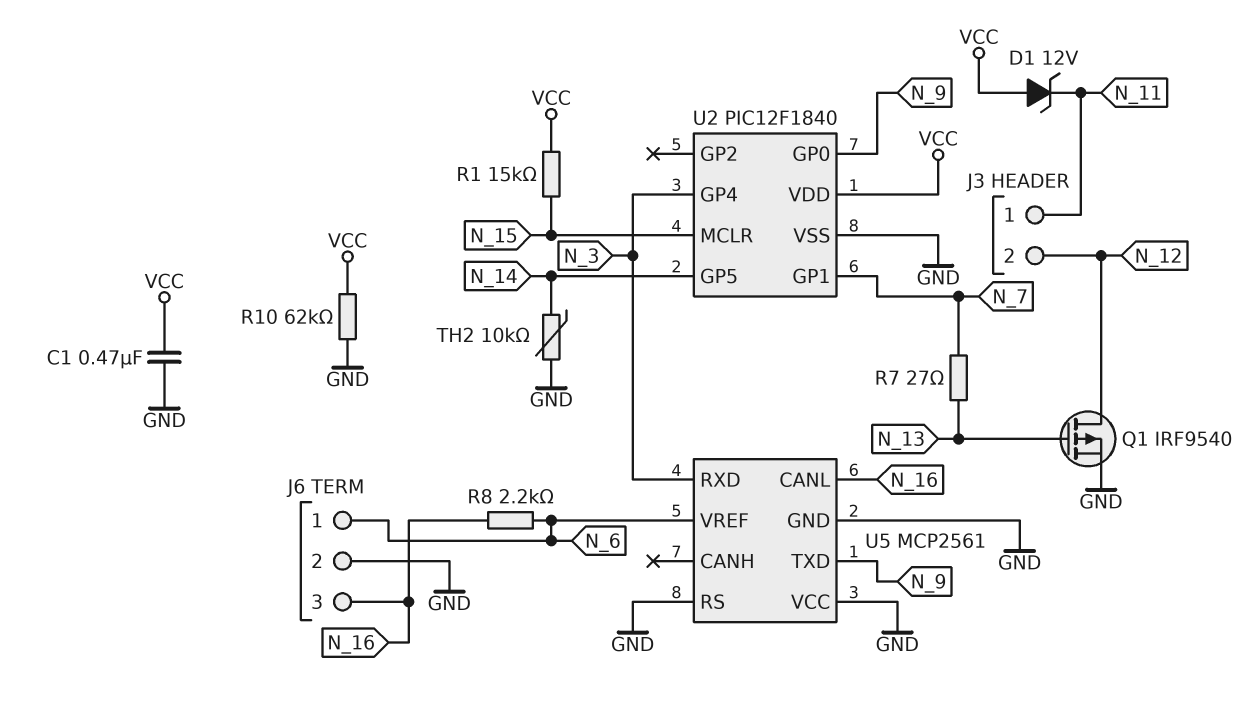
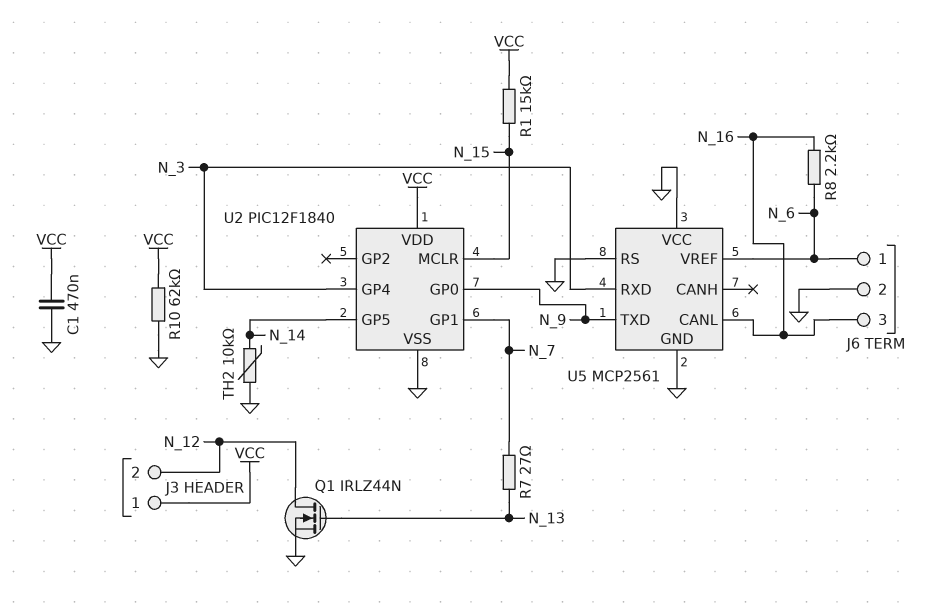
D1: zener 12V (A VCC, K N_11) -> none
J3 pin 1: N_11 -> VCC
Q1: PMOS IRF9540 (G N_13, D N_12, S GND) -> NMOS IRLZ44N (G N_13, D N_12, S GND)

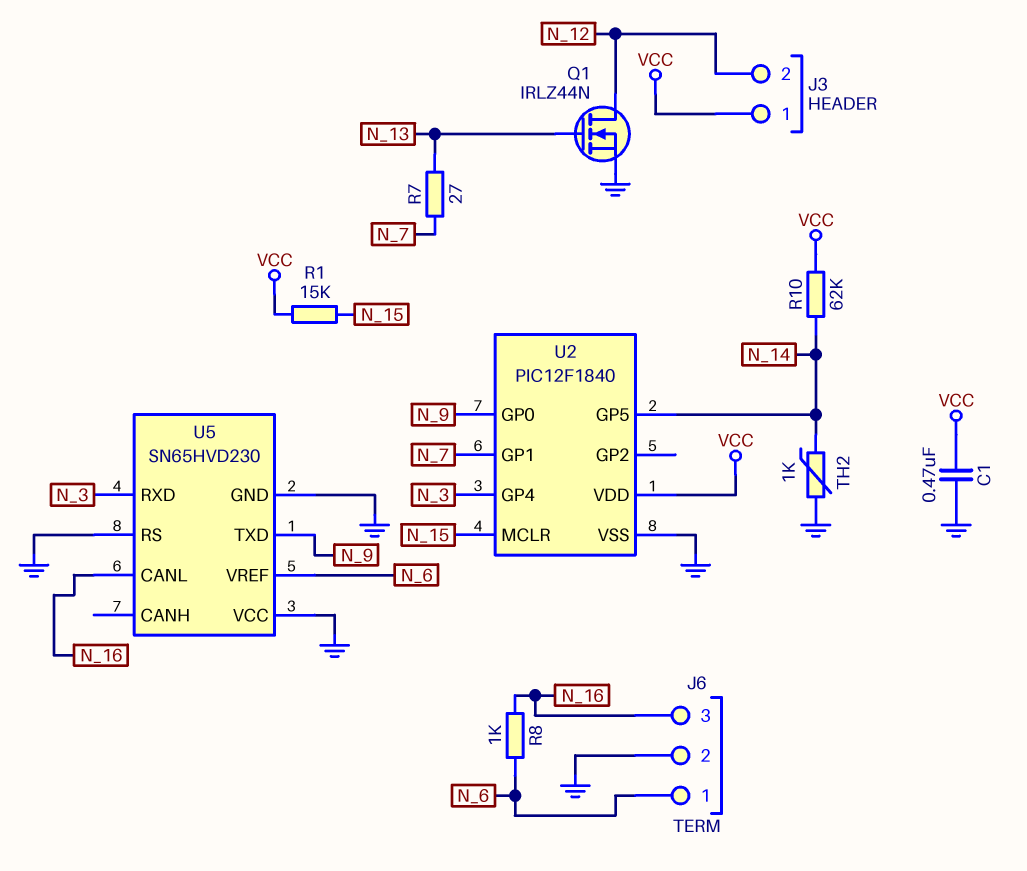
R8: 2.2k (N_6, N_16) -> 1k (N_6, N_16)
R10: 62k (GND, VCC) -> 62k (N_14, VCC)
TH2: 10k (GND, N_14) -> 1k (GND, N_14)
U5: MCP2561 -> SN65HVD230

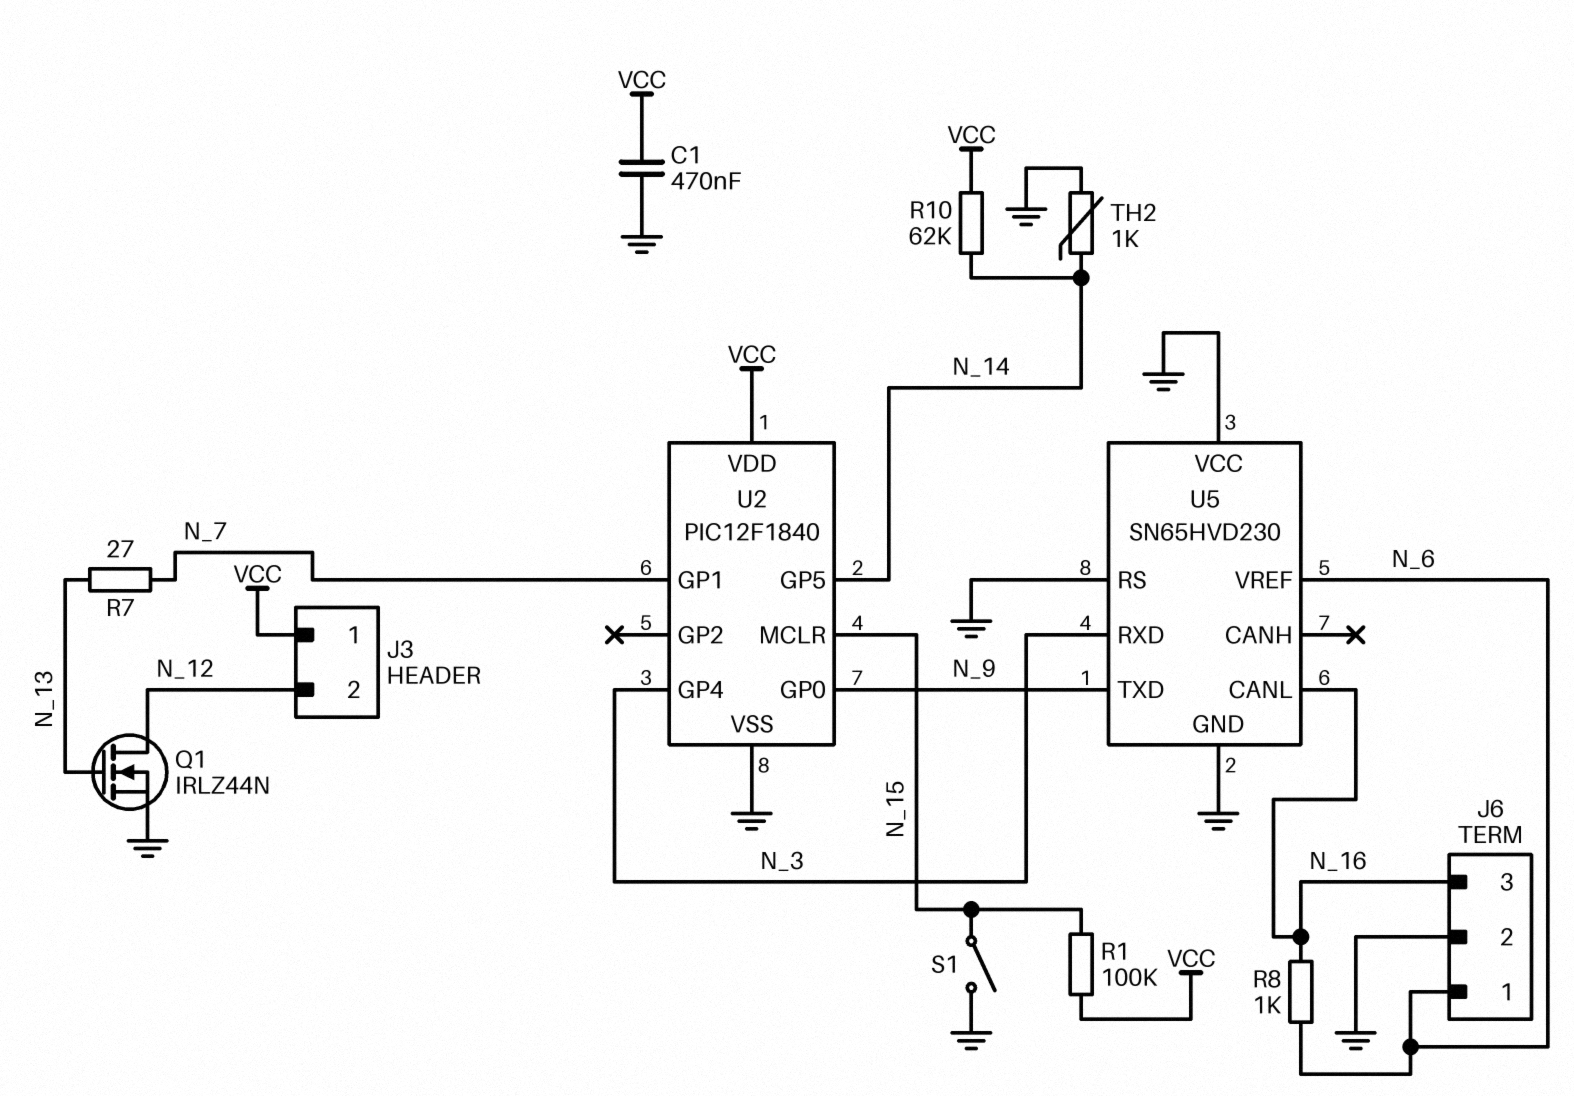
R1: 15k (N_15, VCC) -> 100k (N_15, VCC)
S1: none -> switch (GND, N_15)

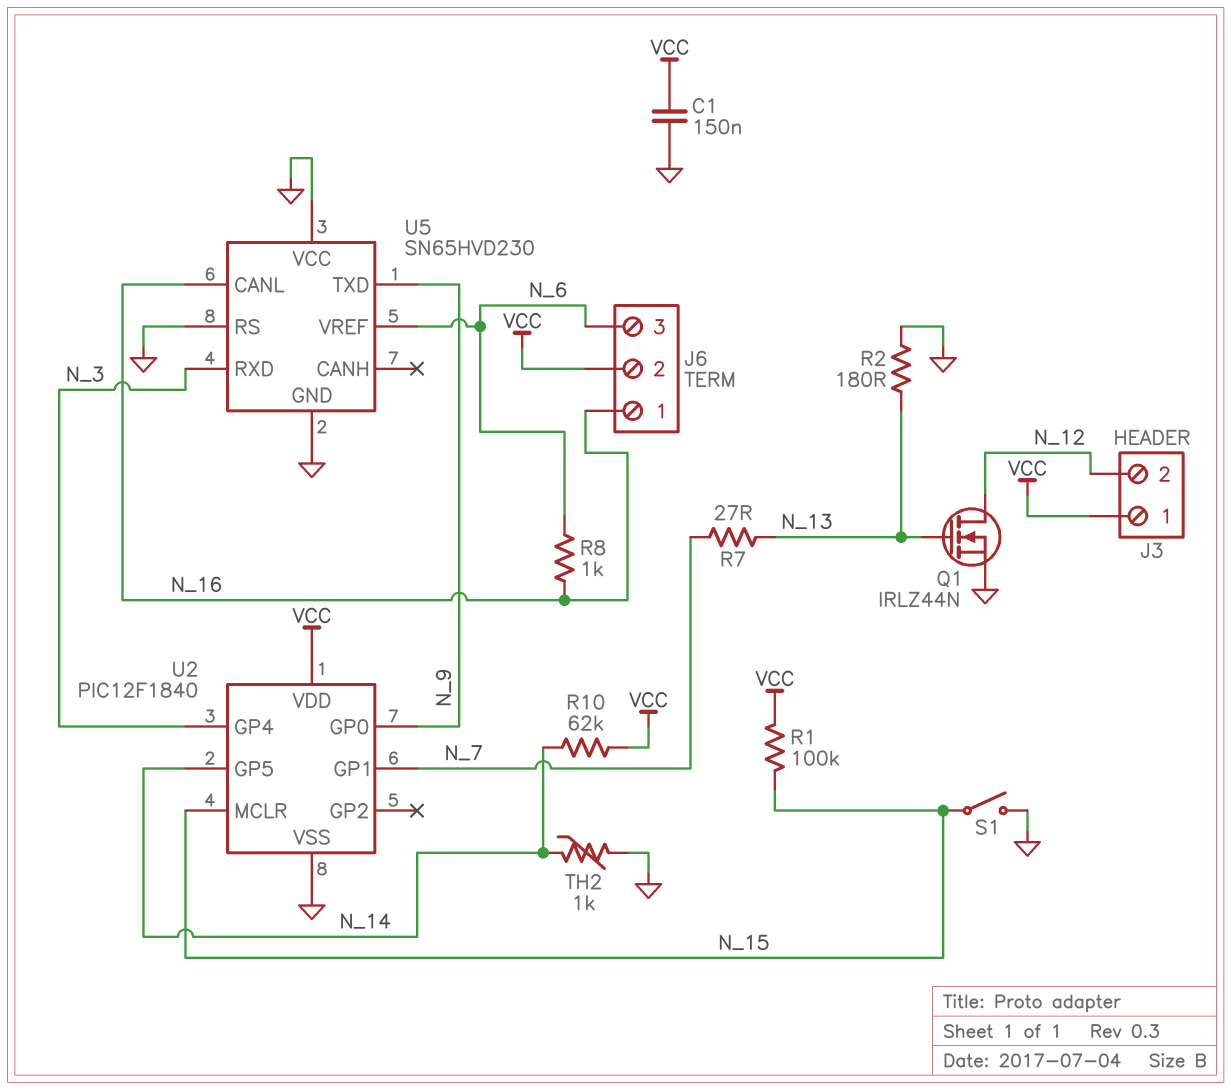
C1: 470nF (GND, VCC) -> 150nF (GND, VCC)
J6 pin 1: N_6 -> N_16
J6 pin 2: GND -> VCC
J6 pin 3: N_16 -> N_6
R2: none -> 180 (GND, N_13)

